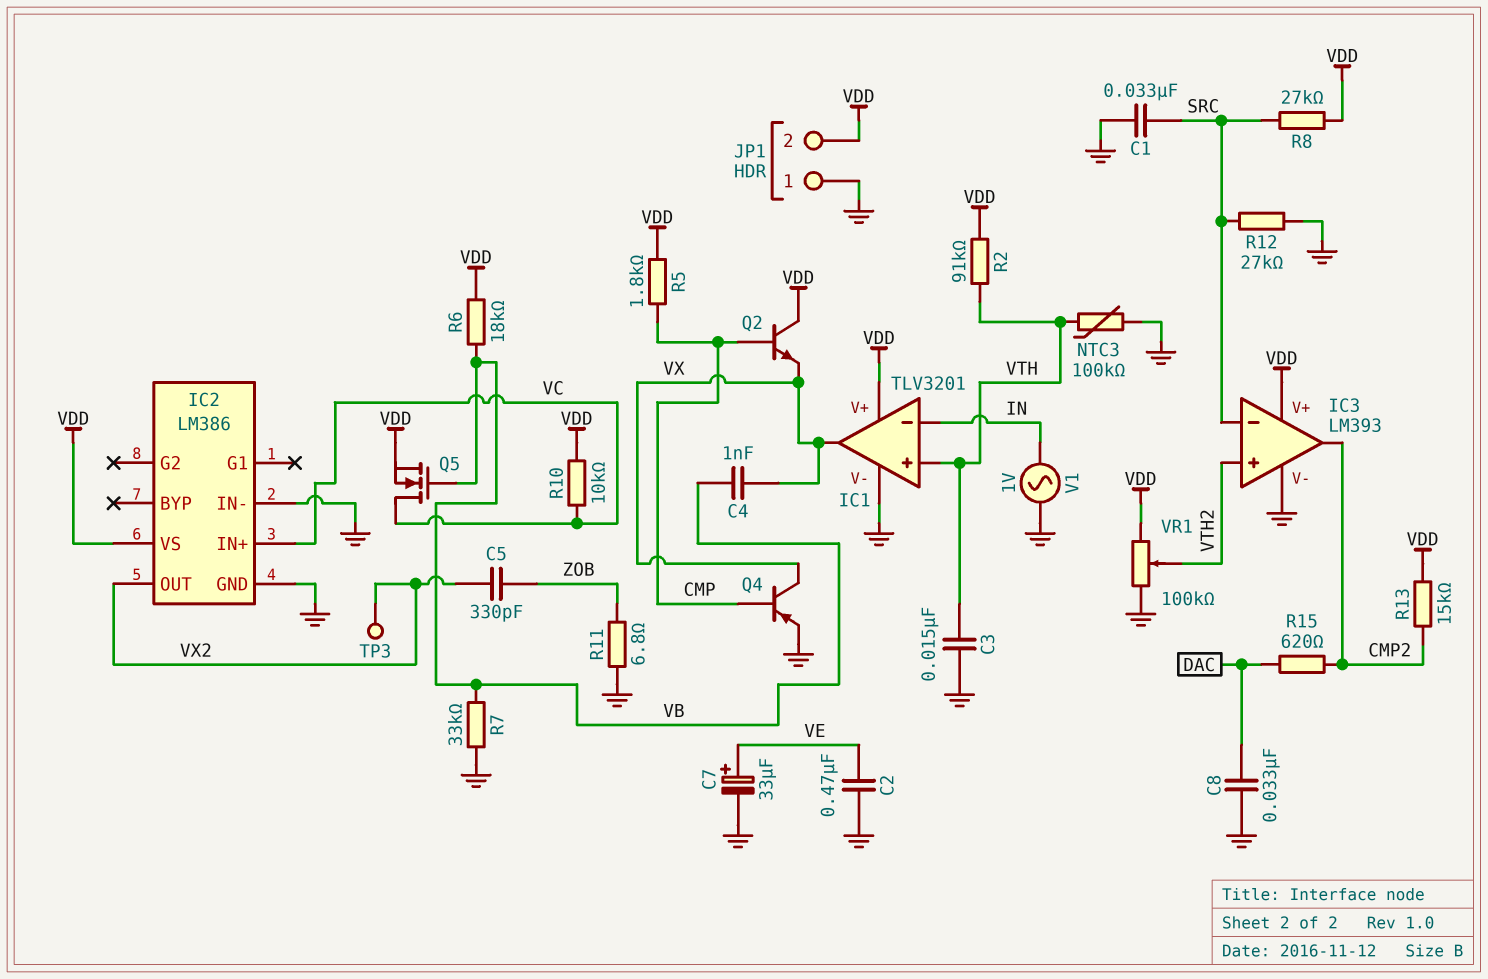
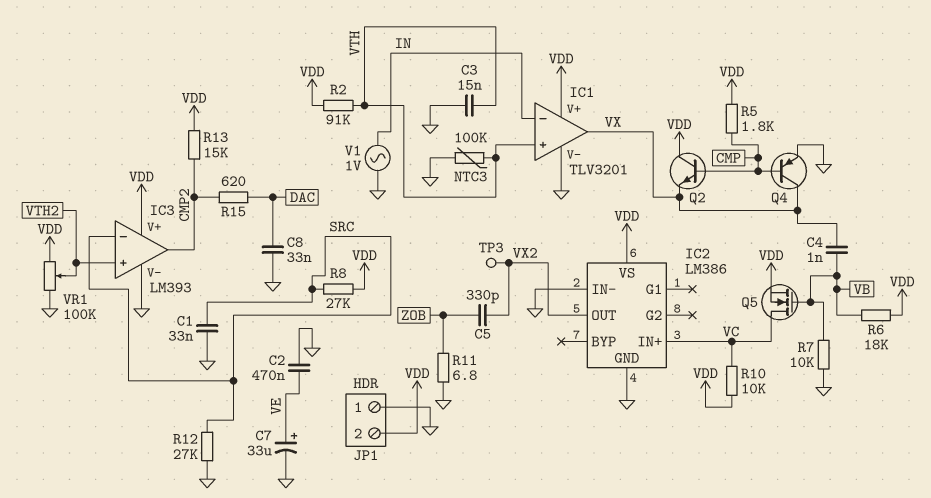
R7: 33k (GND, VB) -> 10k (GND, VB)

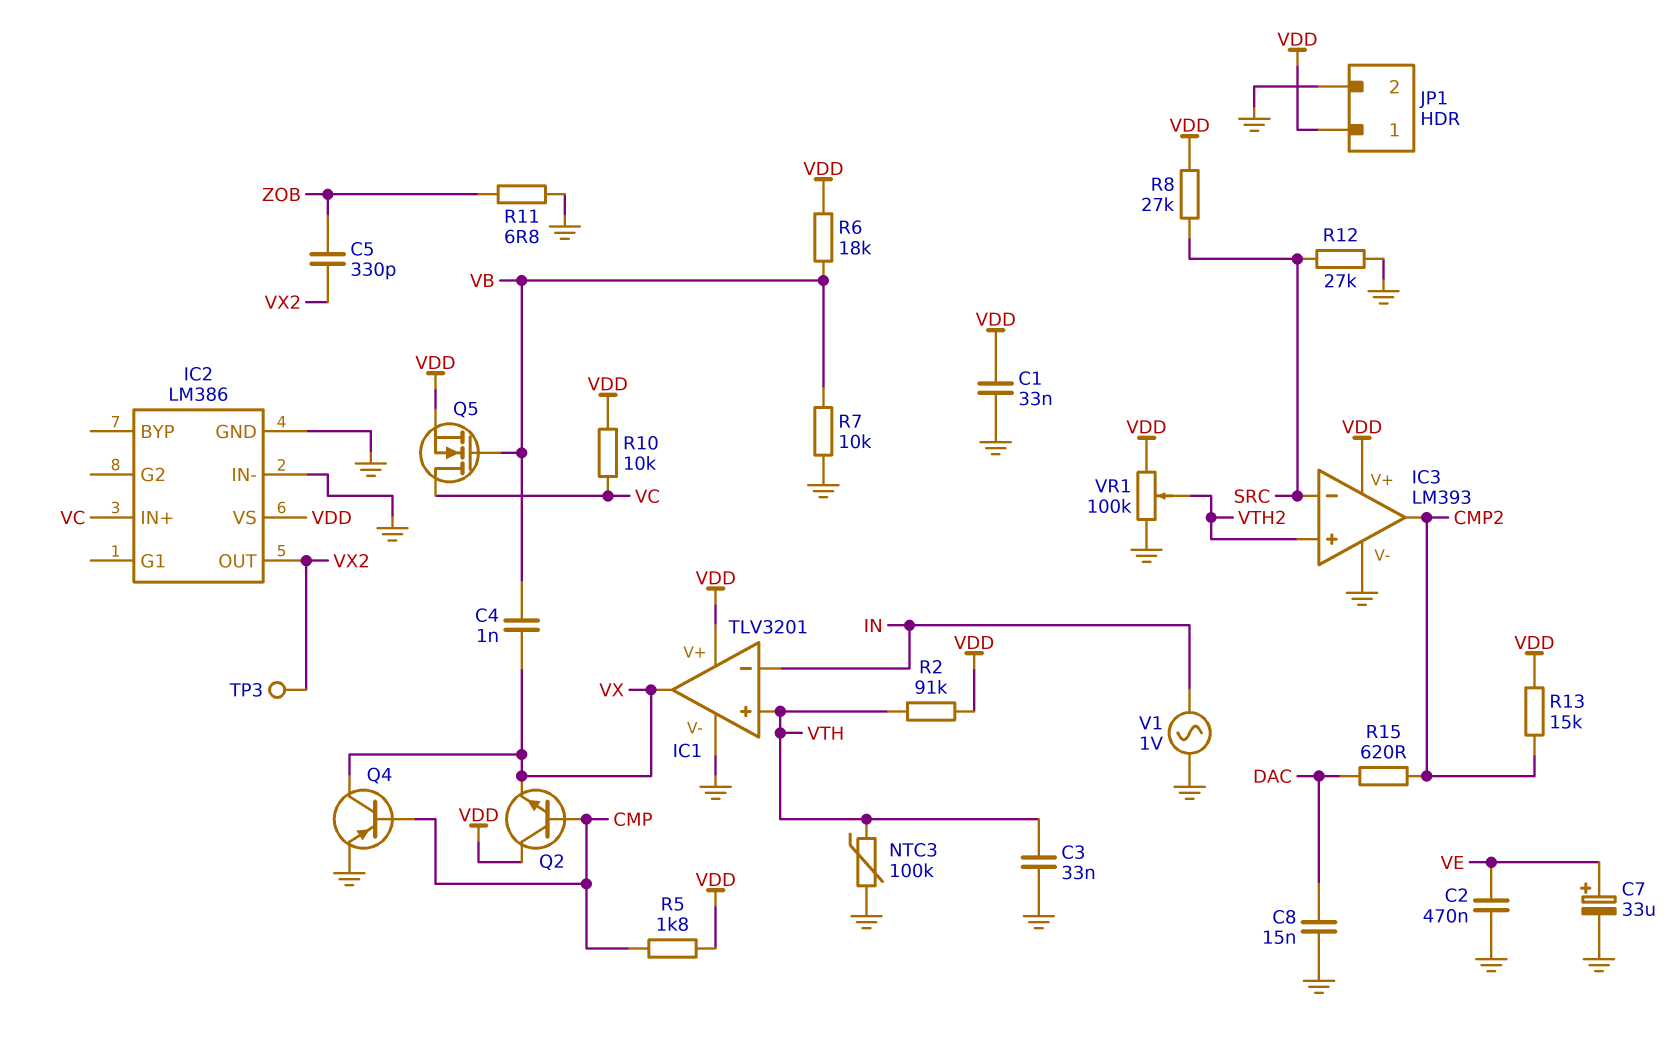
C1: 33nF (GND, SRC) -> 33nF (GND, VDD)
C3: 15nF (GND, VTH) -> 33nF (GND, VTH)
C8: 33nF (DAC, GND) -> 15nF (DAC, GND)
JP1 pin 1: GND -> VDD
JP1 pin 2: VDD -> GND

